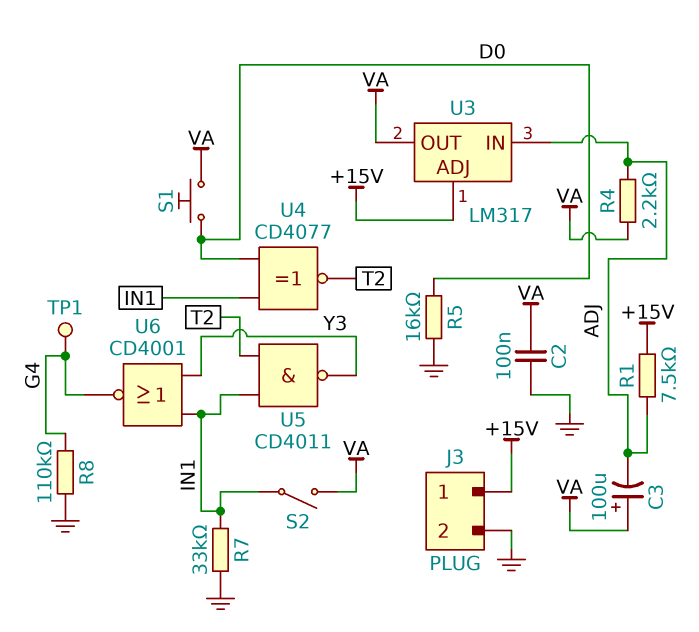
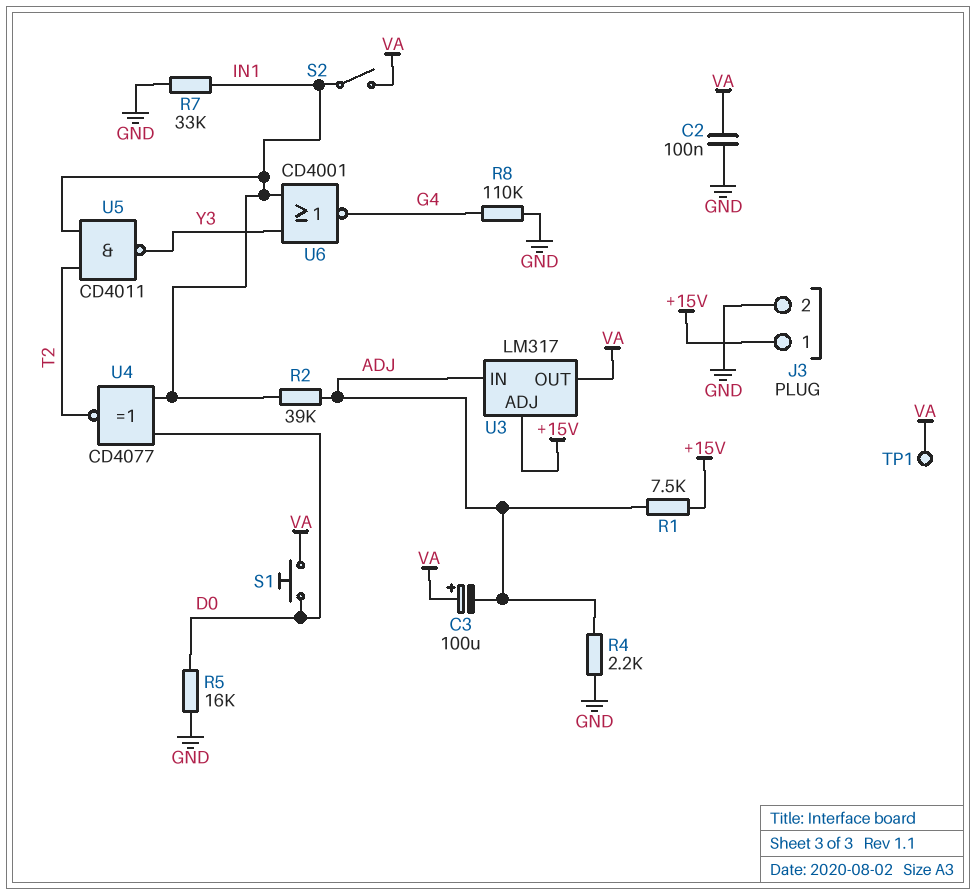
R2: none -> 39k (ADJ, IN1)
R4: 2.2k (ADJ, VA) -> 2.2k (ADJ, GND)
TP1: test point (G4) -> test point (VA)

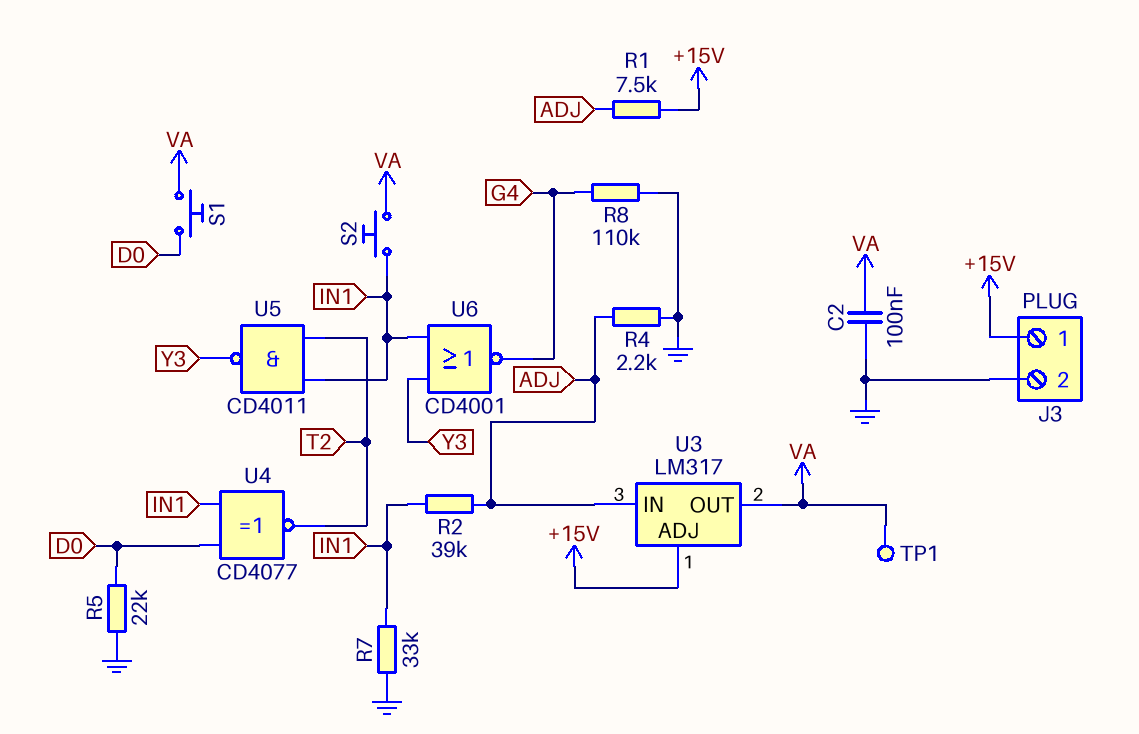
C3: 100uF (plus VA, minus ADJ) -> none
R5: 16k (D0, GND) -> 22k (D0, GND)
S2: switch (IN1, VA) -> button (IN1, VA)

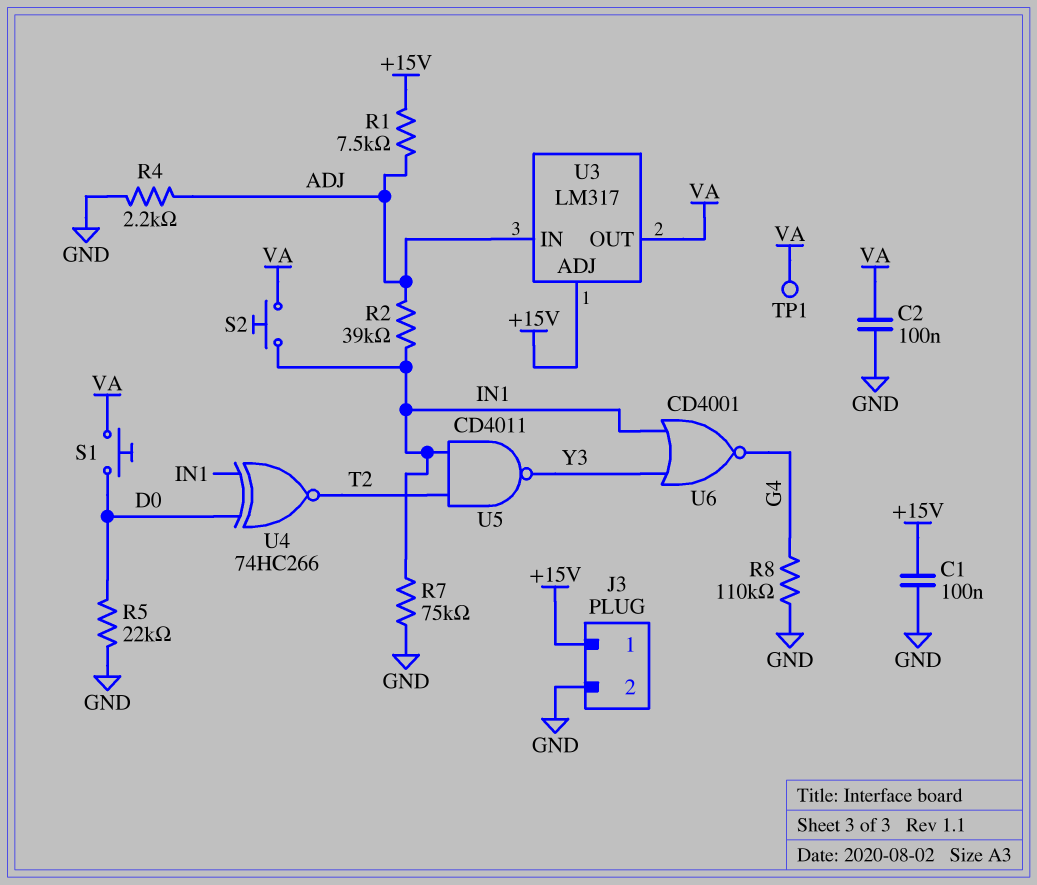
C1: none -> 100nF (+15V, GND)
R7: 33k (GND, IN1) -> 75k (GND, IN1)
U4: XNOR CD4077 (in D0, in IN1, out T2) -> XNOR 74HC266 (in D0, in IN1, out T2)

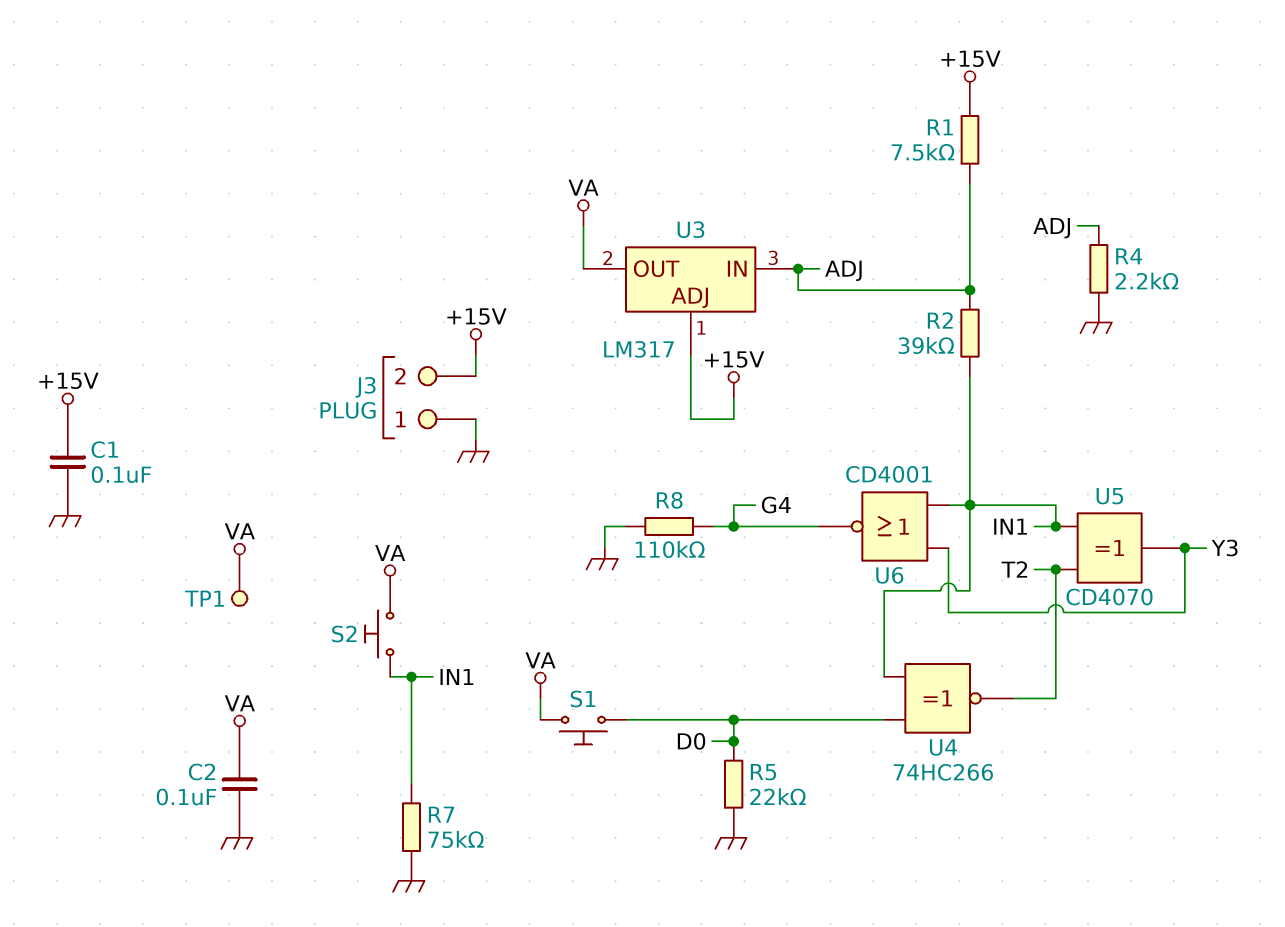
J3 pin 1: +15V -> GND
J3 pin 2: GND -> +15V
U5: NAND CD4011 (in IN1, in T2, out Y3) -> XOR CD4070 (in IN1, in T2, out Y3)

